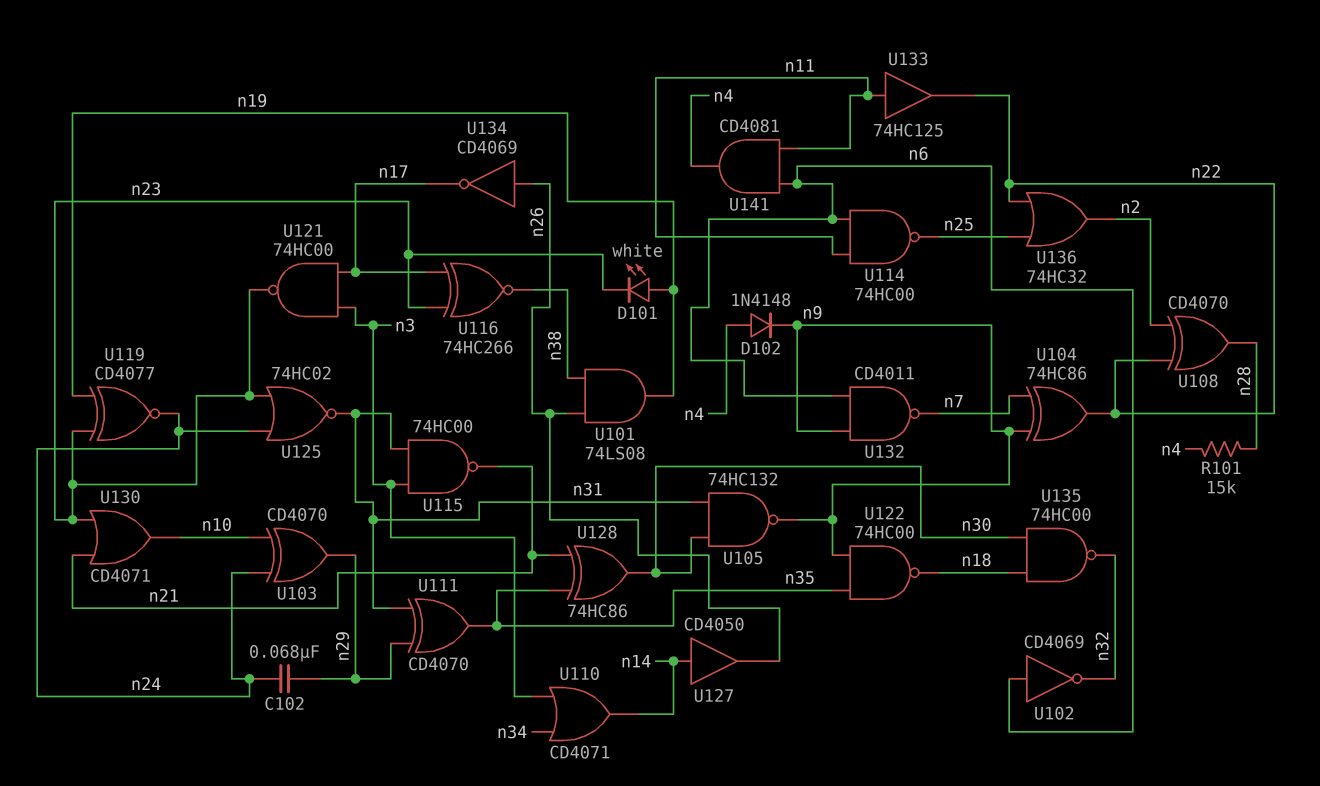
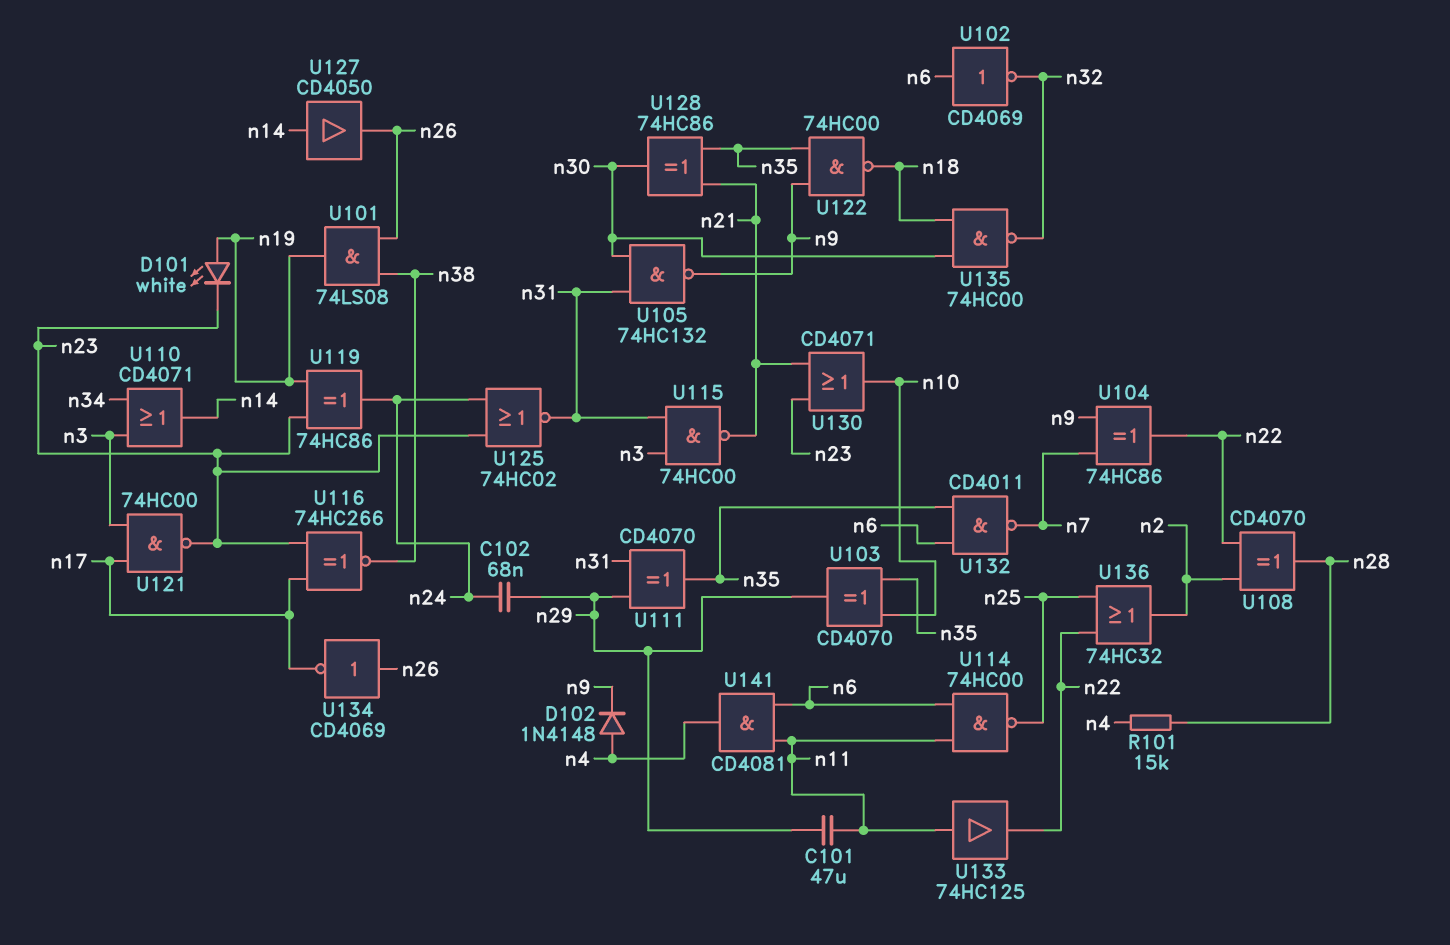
C101: none -> 47uF (n11, n29)
U103: XOR CD4070 (in n10, in n24, out n29) -> XOR CD4070 (in n10, in n35, out n29)
U119: XNOR CD4077 (in n19, in n23, out n24) -> XOR 74HC86 (in n19, in n23, out n24)
U132: NAND CD4011 (in n6, in n9, out n7) -> NAND CD4011 (in n6, in n35, out n7)

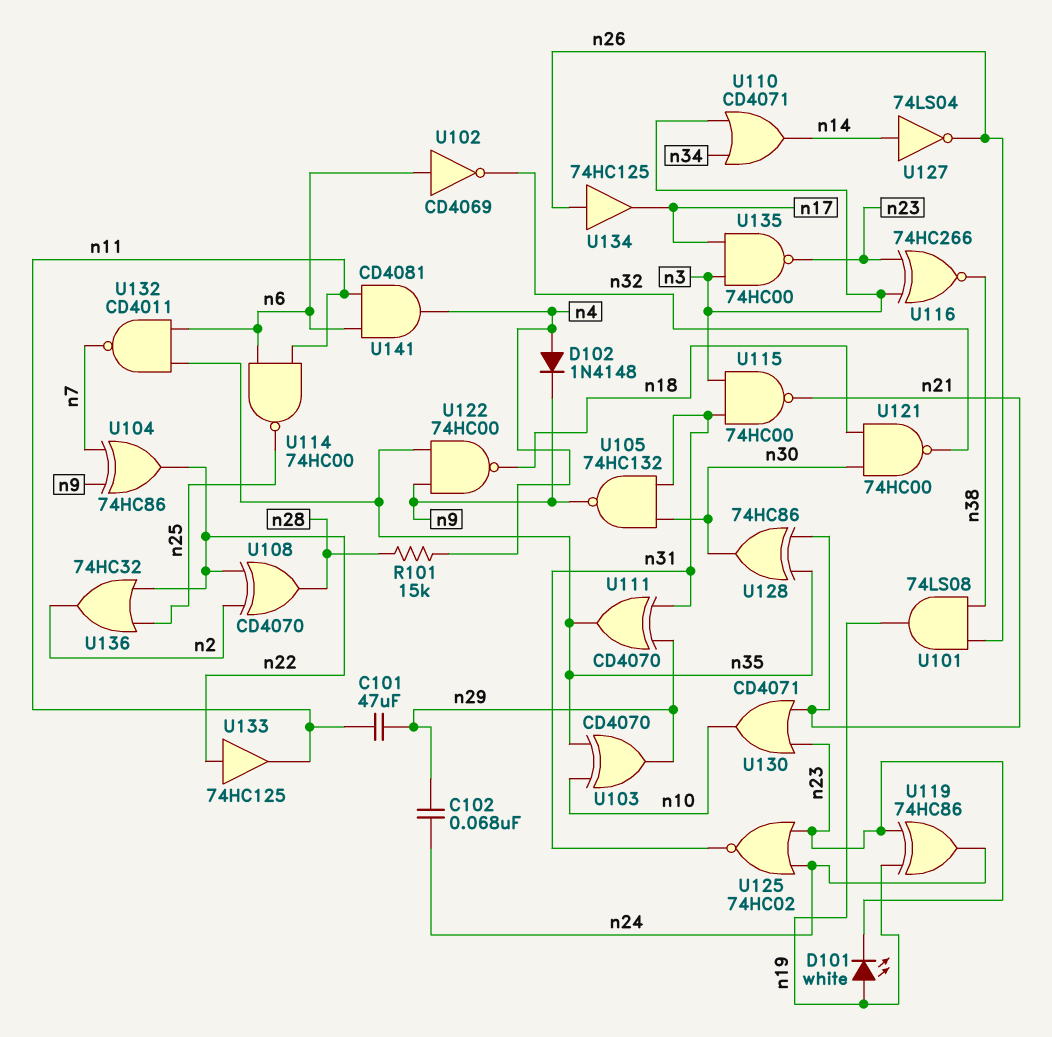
U116: XNOR 74HC266 (in n17, in n23, out n38) -> XNOR 74HC266 (in n3, in n23, out n38)
U121: NAND 74HC00 (in n3, in n17, out n23) -> NAND 74HC00 (in n18, in n30, out n32)
U127: buffer CD4050 (in n14, out n26) -> NOT 74LS04 (in n14, out n26)
U133: buffer 74HC125 (in n11, out n22) -> buffer 74HC125 (in n22, out n11)
U134: NOT CD4069 (in n26, out n17) -> buffer 74HC125 (in n26, out n17)
U135: NAND 74HC00 (in n18, in n30, out n32) -> NAND 74HC00 (in n3, in n17, out n23)

